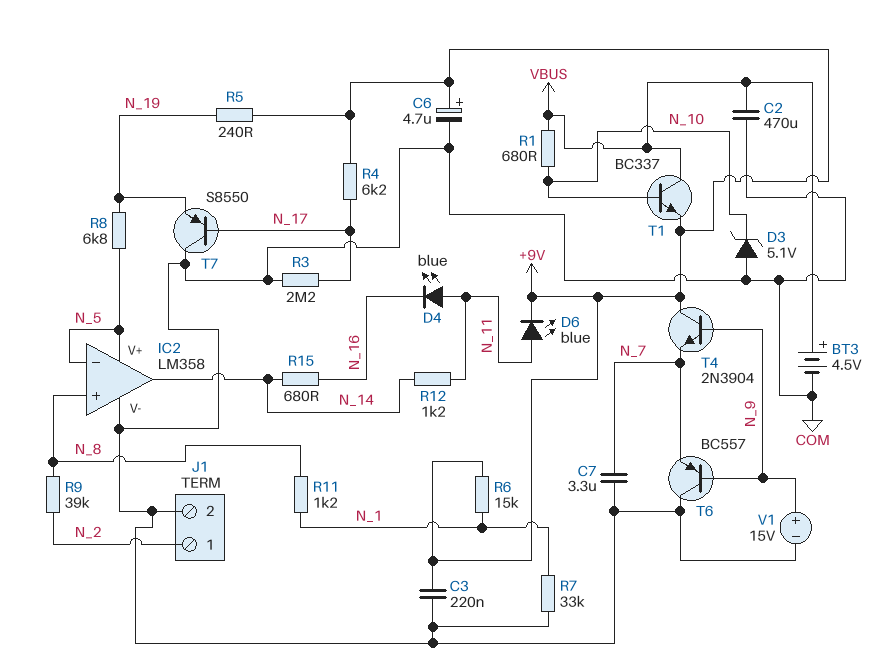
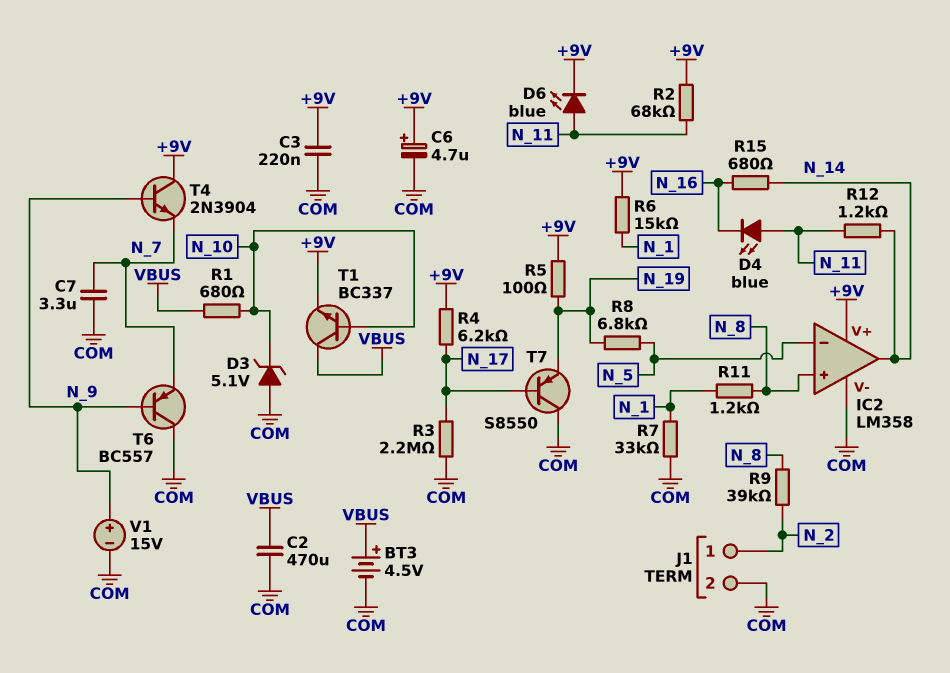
IC2 pin V+: N_5 -> +9V
R2: none -> 68k (+9V, N_11)
R5: 240 (+9V, N_19) -> 100 (+9V, N_19)

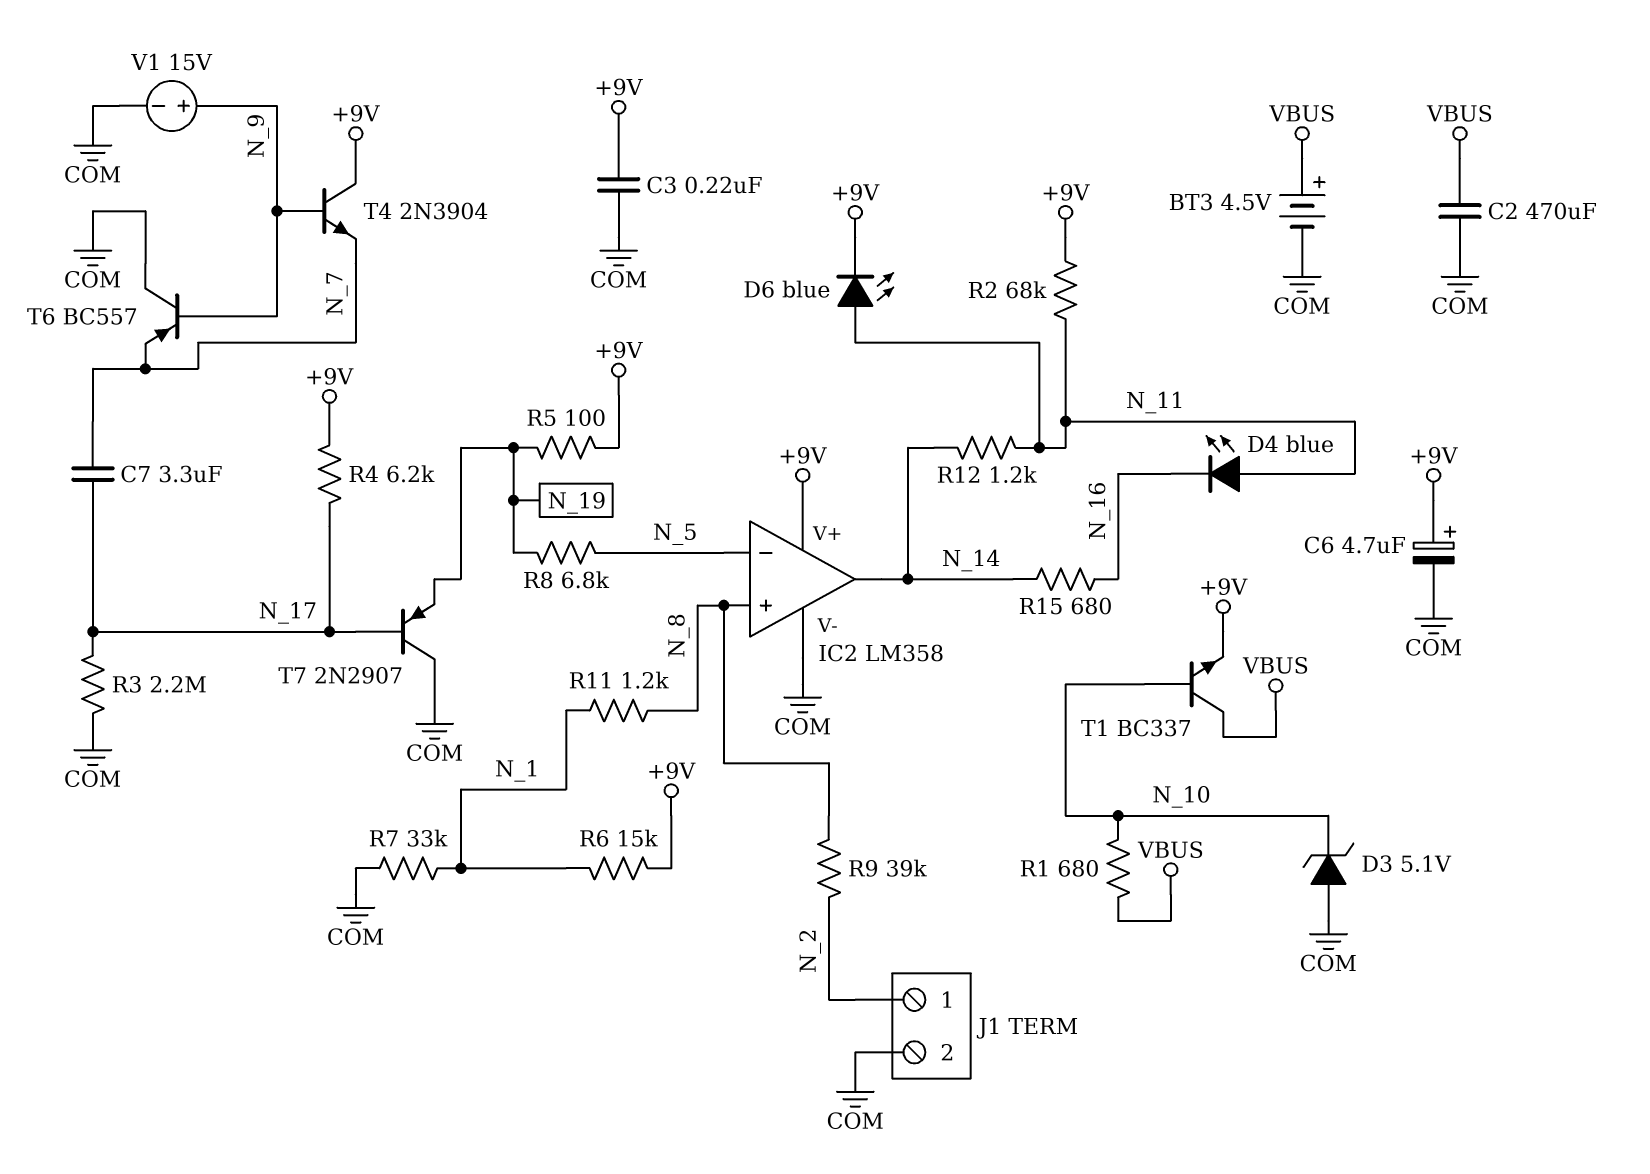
C7: 3.3uF (COM, N_7) -> 3.3uF (N_7, N_17)
T7: PNP S8550 (B N_17, C COM, E N_19) -> PNP 2N2907 (B N_17, C COM, E N_19)

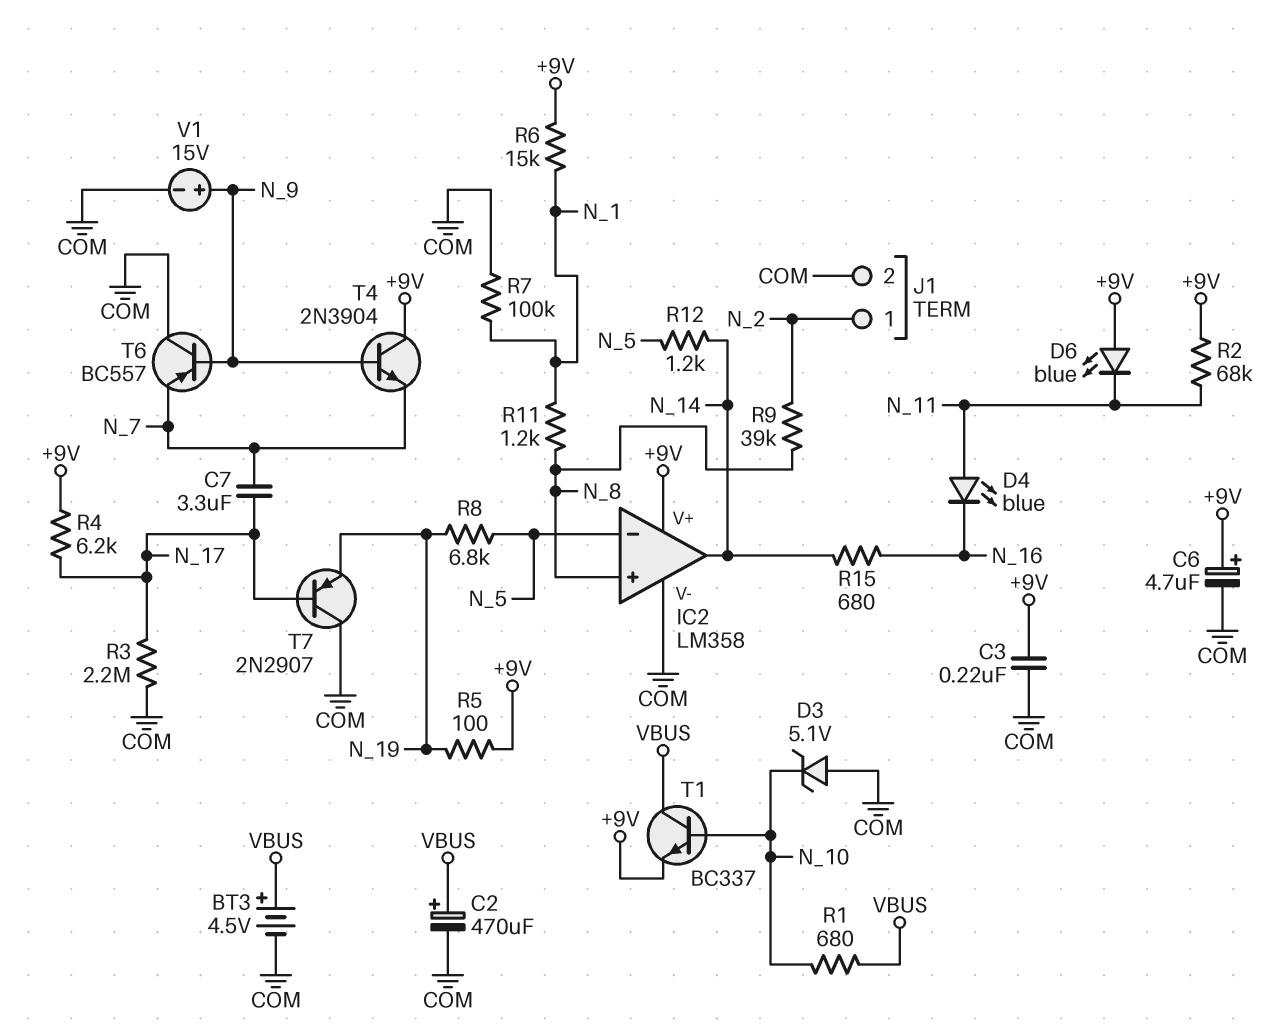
C2: 470uF (COM, VBUS) -> 470uF (plus VBUS, minus COM)
D6: LED blue (A N_11, K +9V) -> LED blue (A +9V, K N_11)
R7: 33k (COM, N_1) -> 100k (COM, N_1)
R12: 1.2k (N_11, N_14) -> 1.2k (N_5, N_14)

